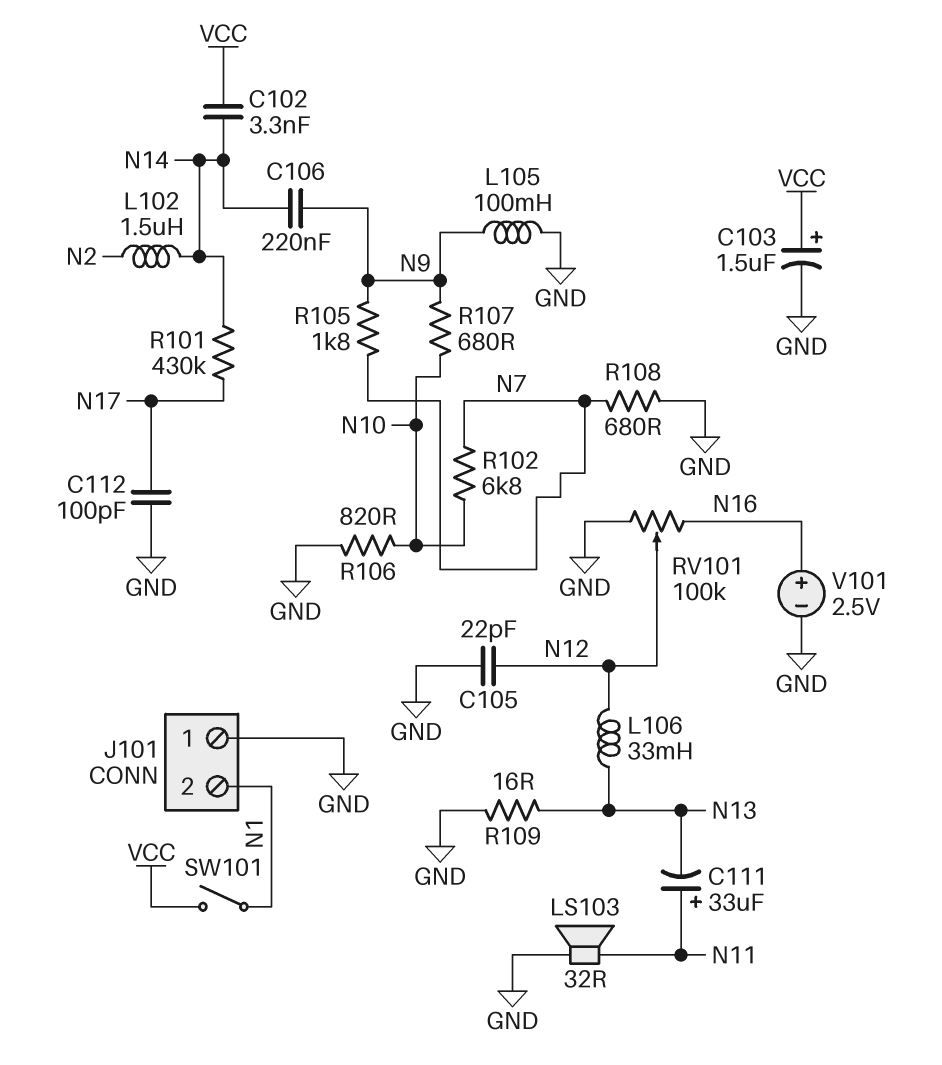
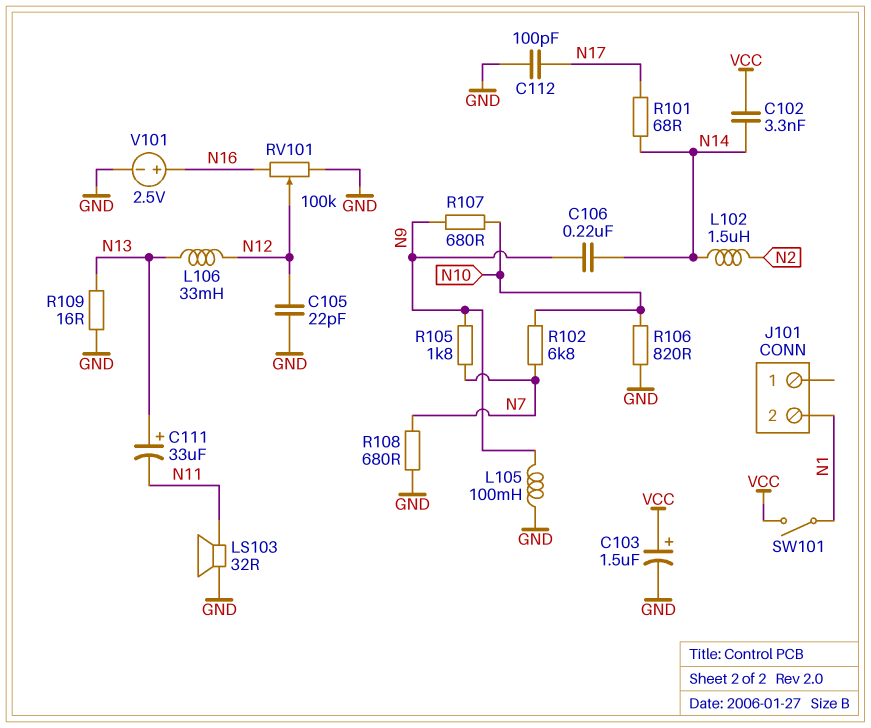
C111: 33uF (plus N11, minus N13) -> 33uF (plus N13, minus N11)
J101 pin 1: GND -> none
R101: 430k (N14, N17) -> 68 (N14, N17)

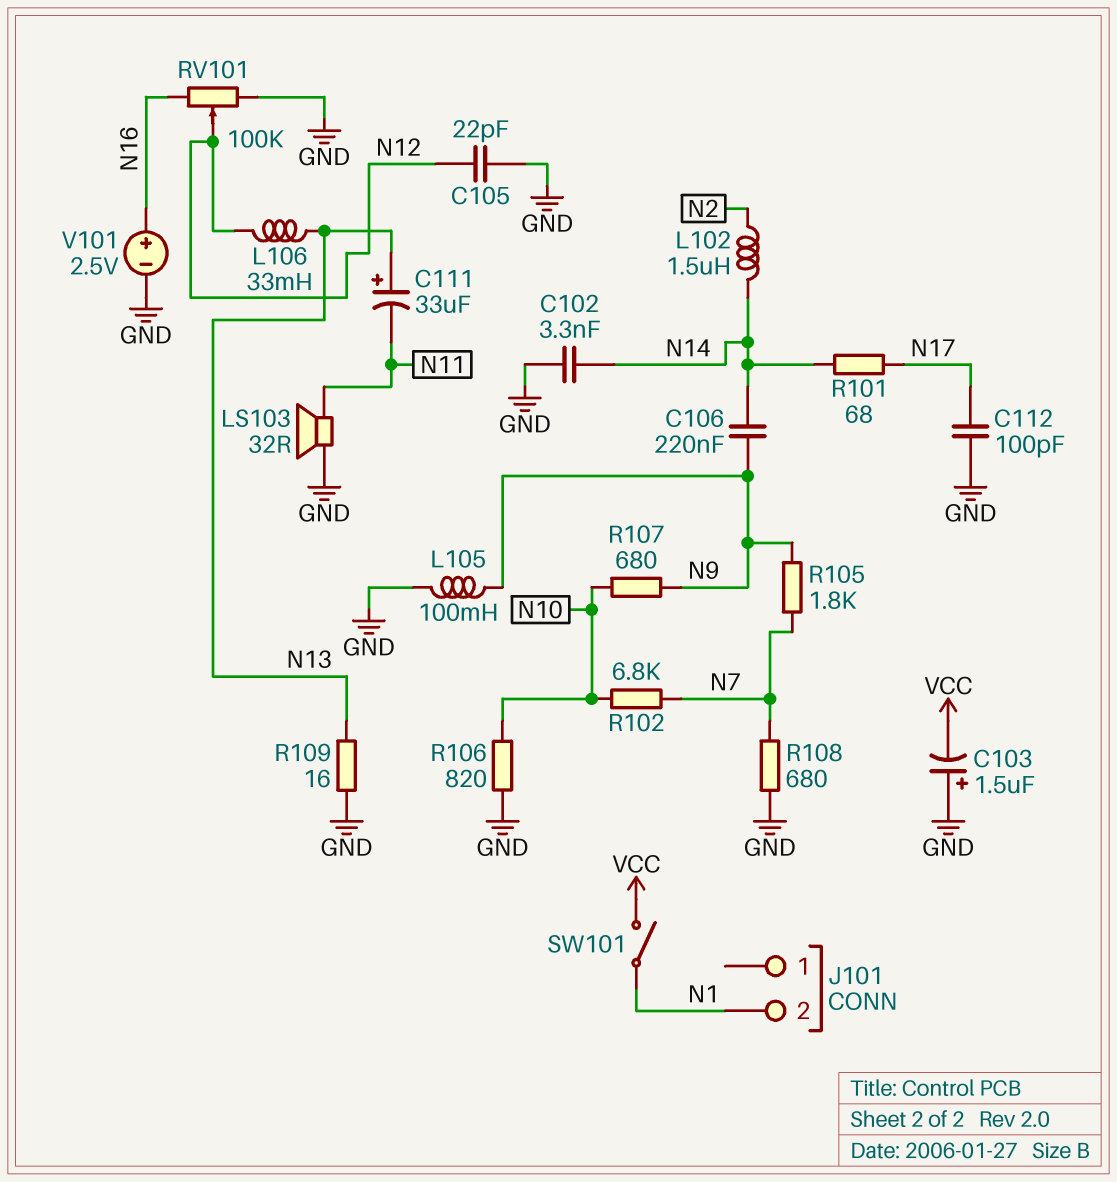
C102: 3.3nF (N14, VCC) -> 3.3nF (GND, N14)
C103: 1.5uF (plus VCC, minus GND) -> 1.5uF (plus GND, minus VCC)

